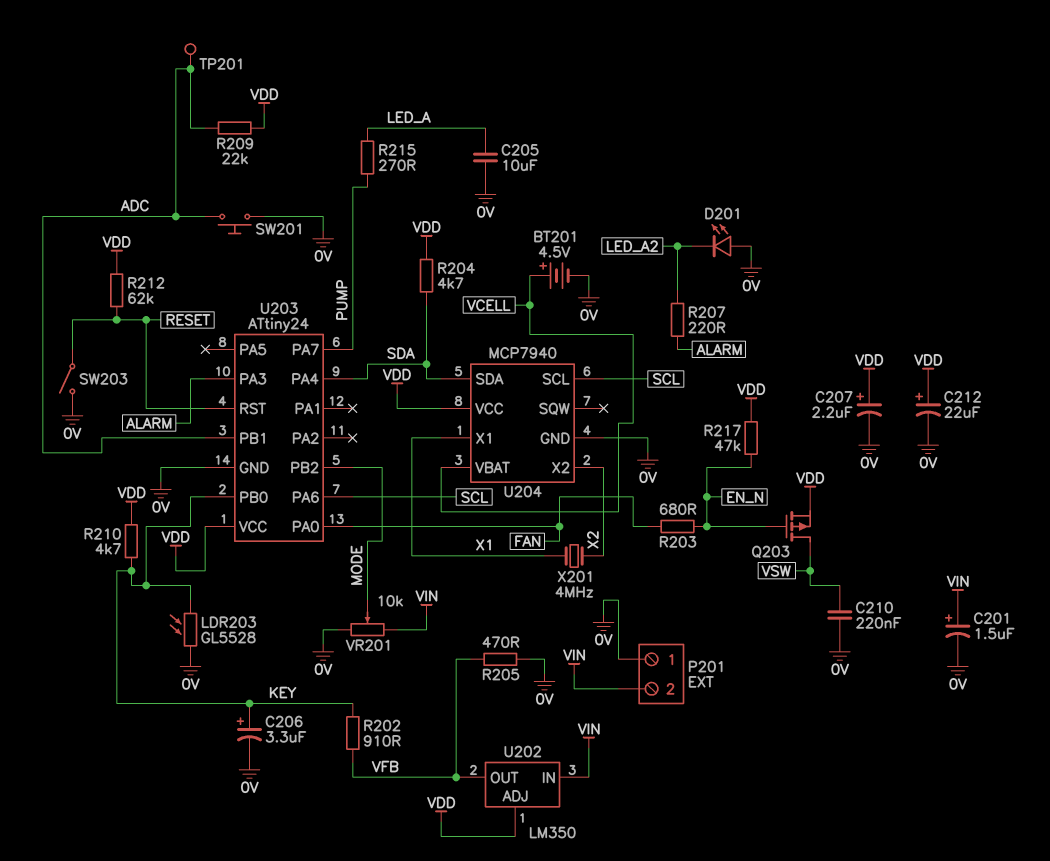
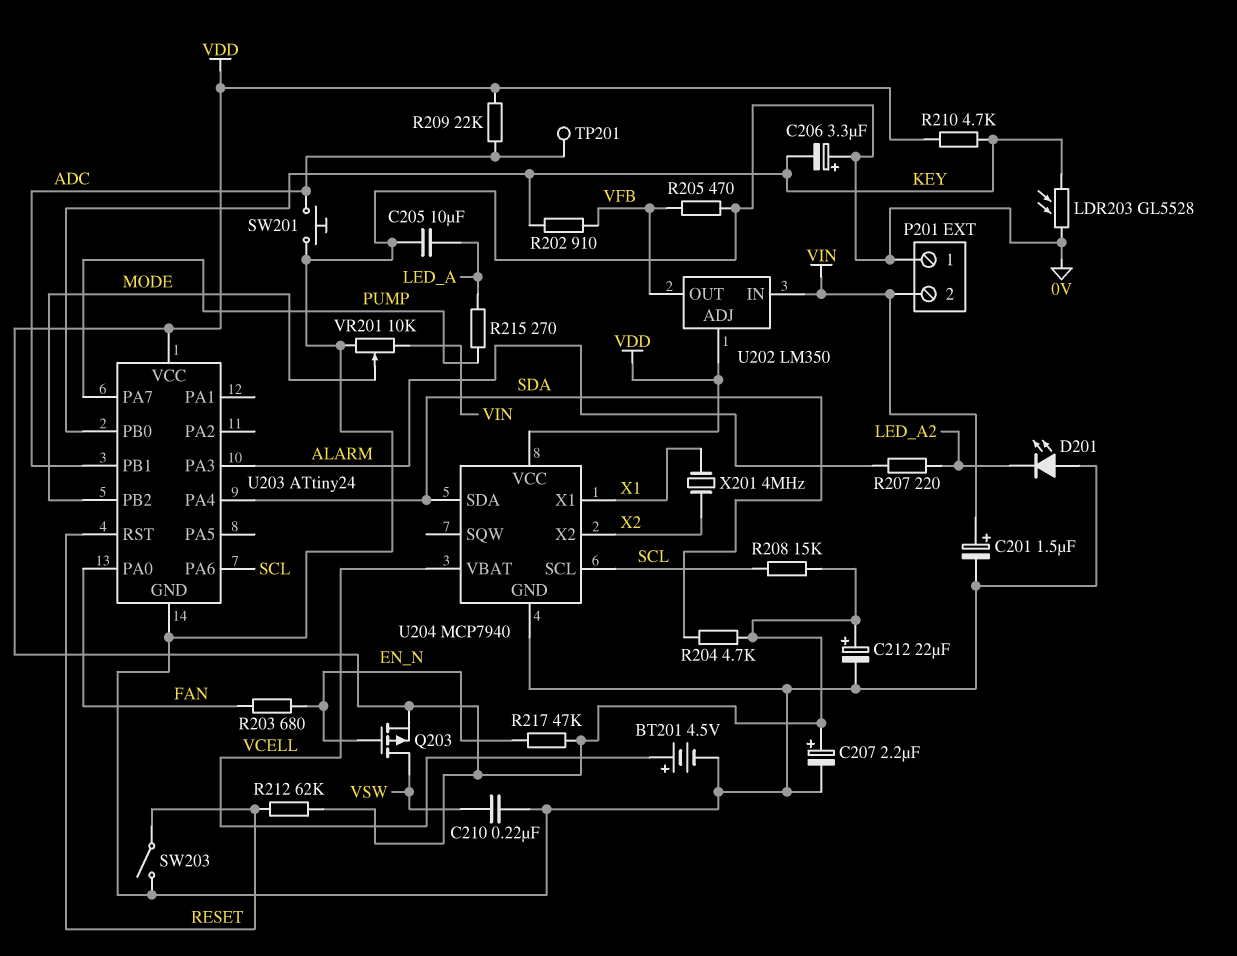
C206: 3.3uF (plus KEY, minus 0V) -> 3.3uF (plus 0V, minus KEY)
R208: none -> 15k (SCL, VDD)

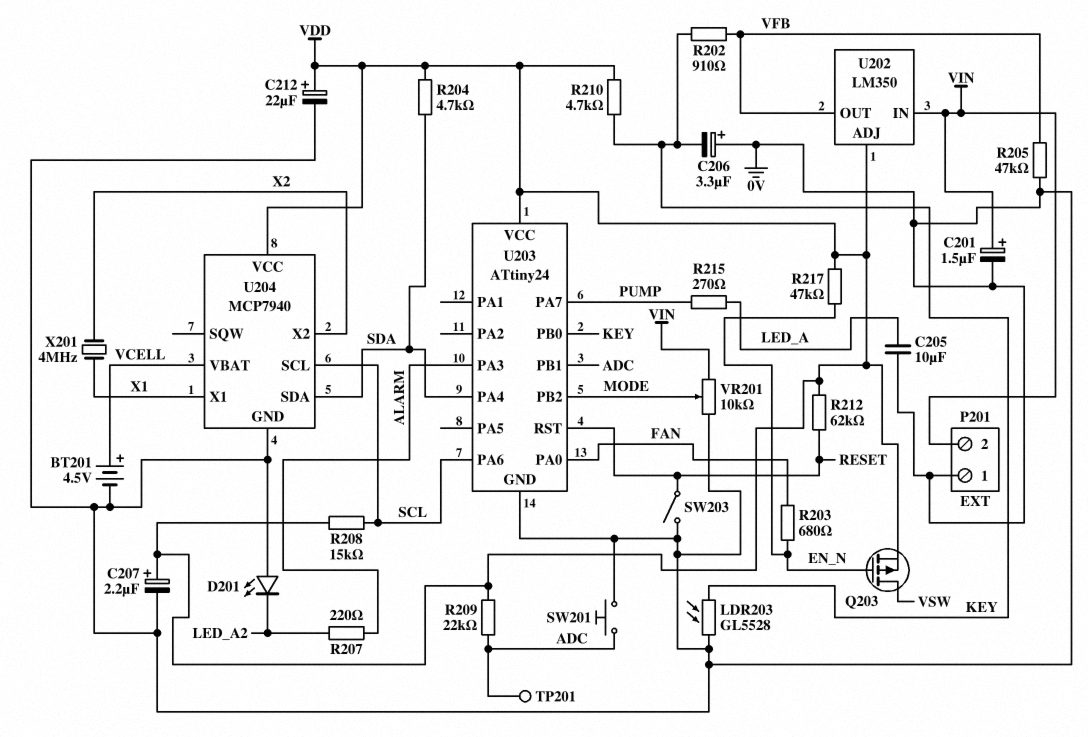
C210: 220nF (0V, VSW) -> none
R205: 470 (0V, VFB) -> 47k (0V, VFB)

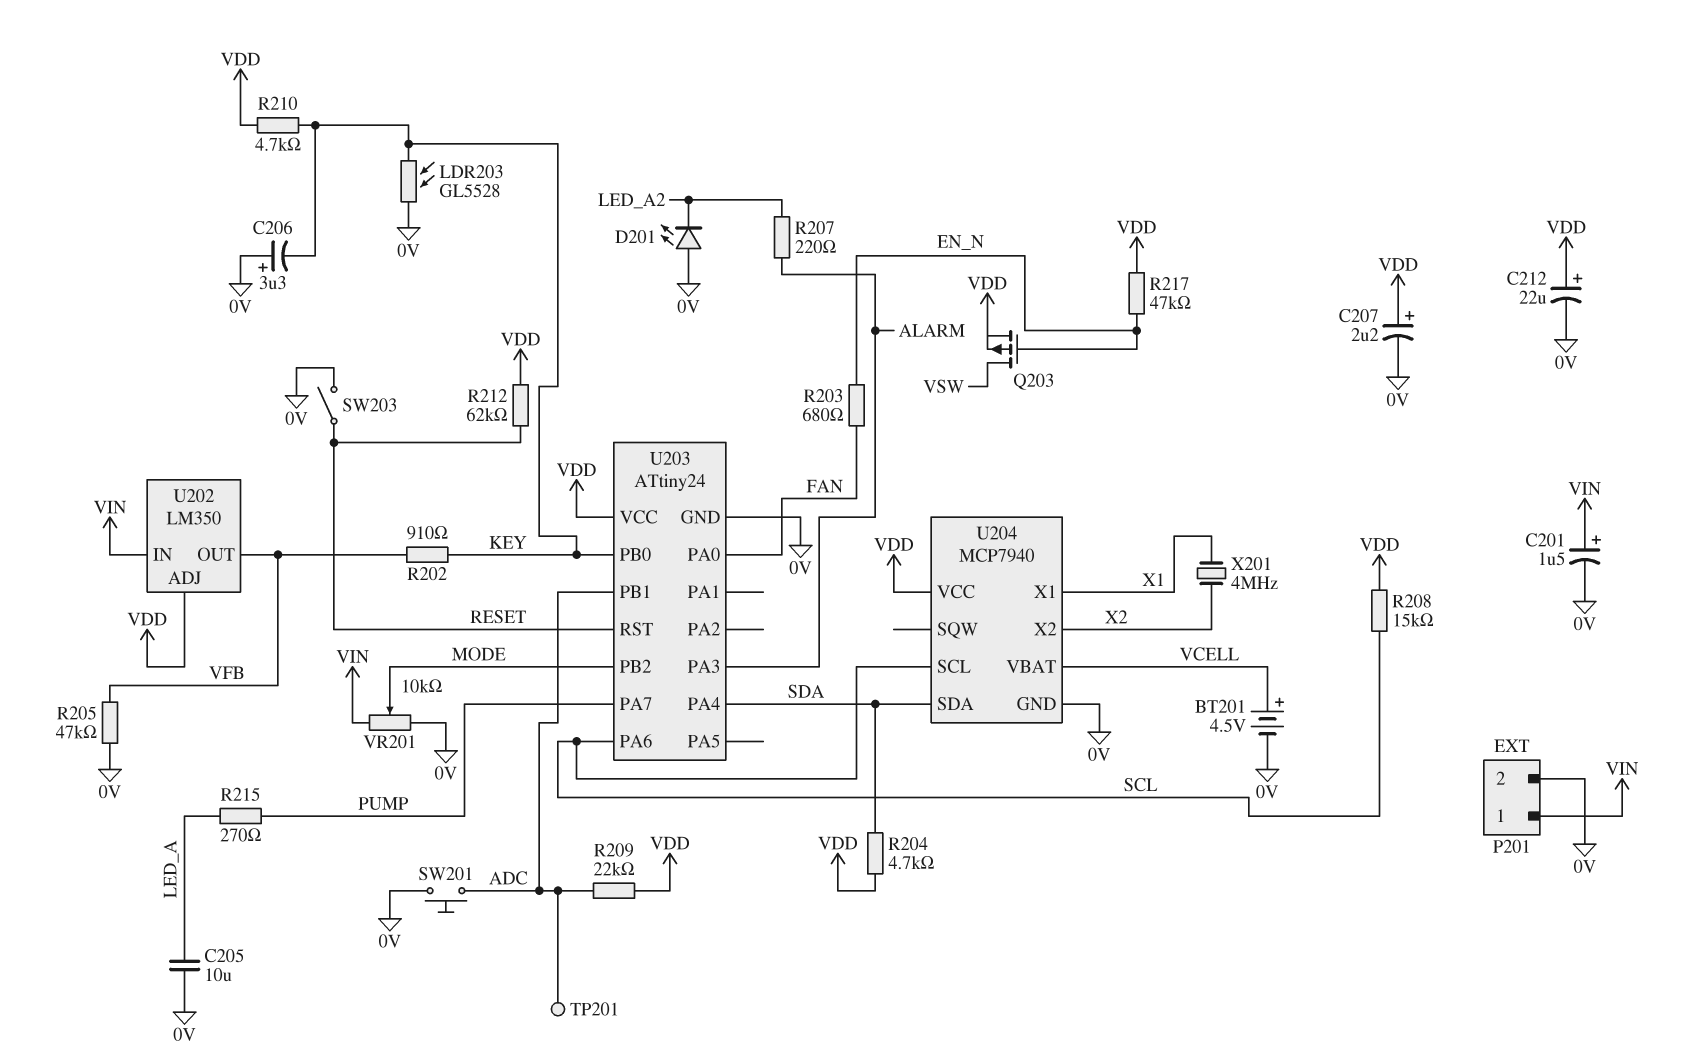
P201 pin 1: 0V -> VIN
P201 pin 2: VIN -> 0V

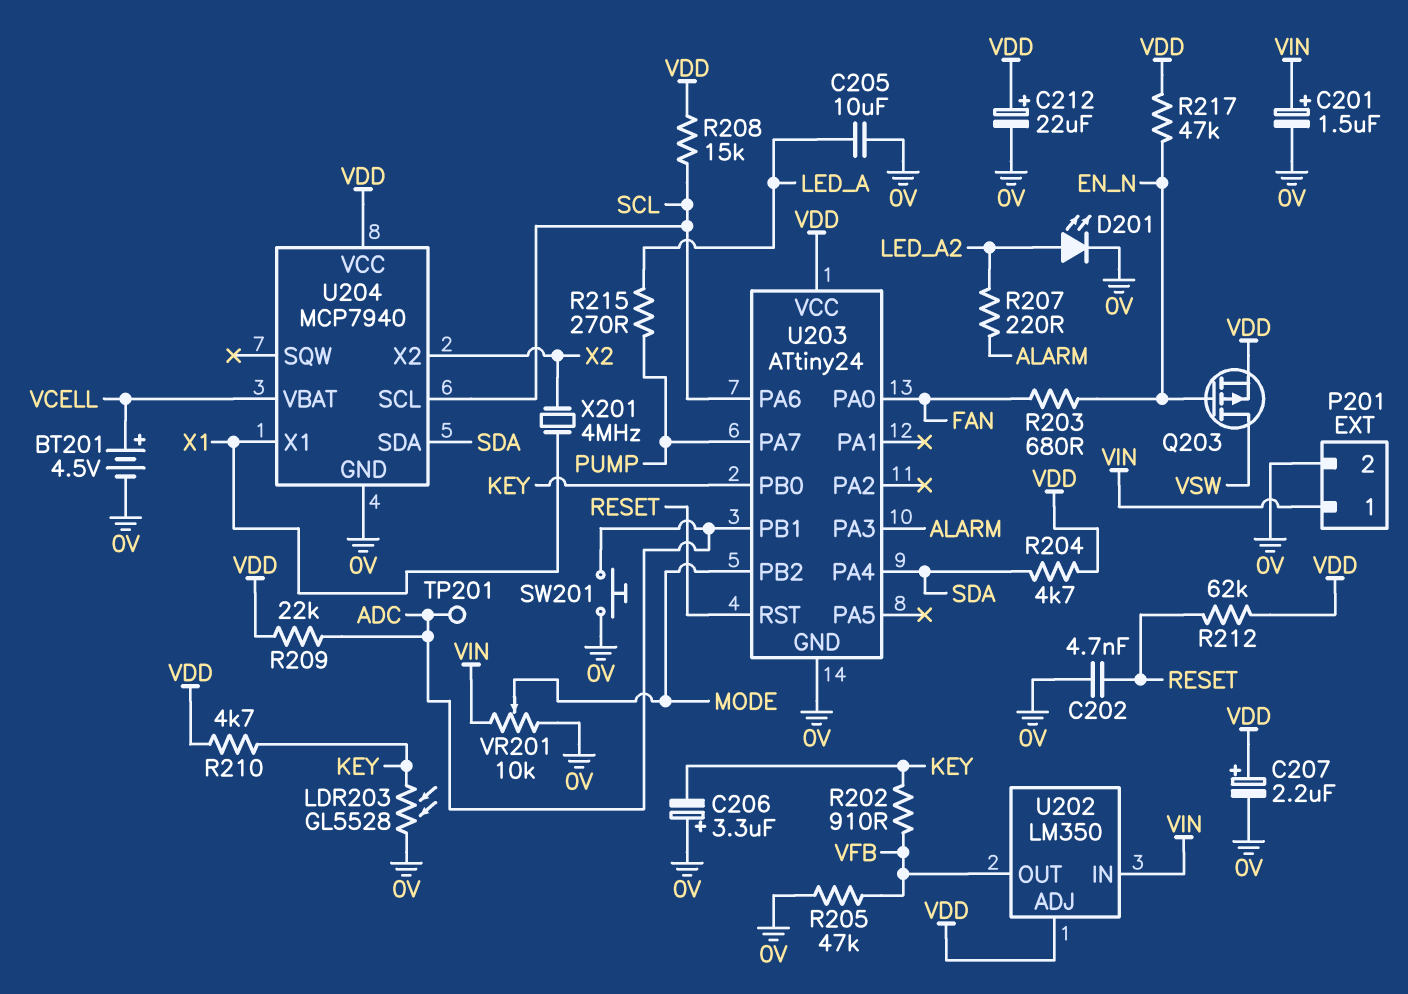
C202: none -> 4.7nF (0V, RESET)
D201: LED (A 0V, K LED_A2) -> LED (A LED_A2, K 0V)
SW203: switch (0V, RESET) -> none

